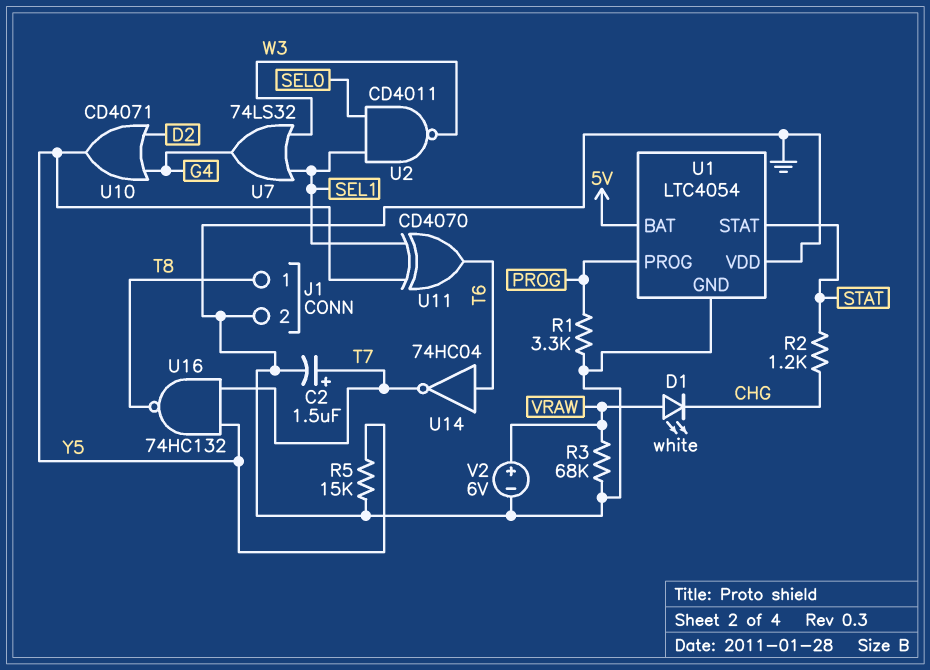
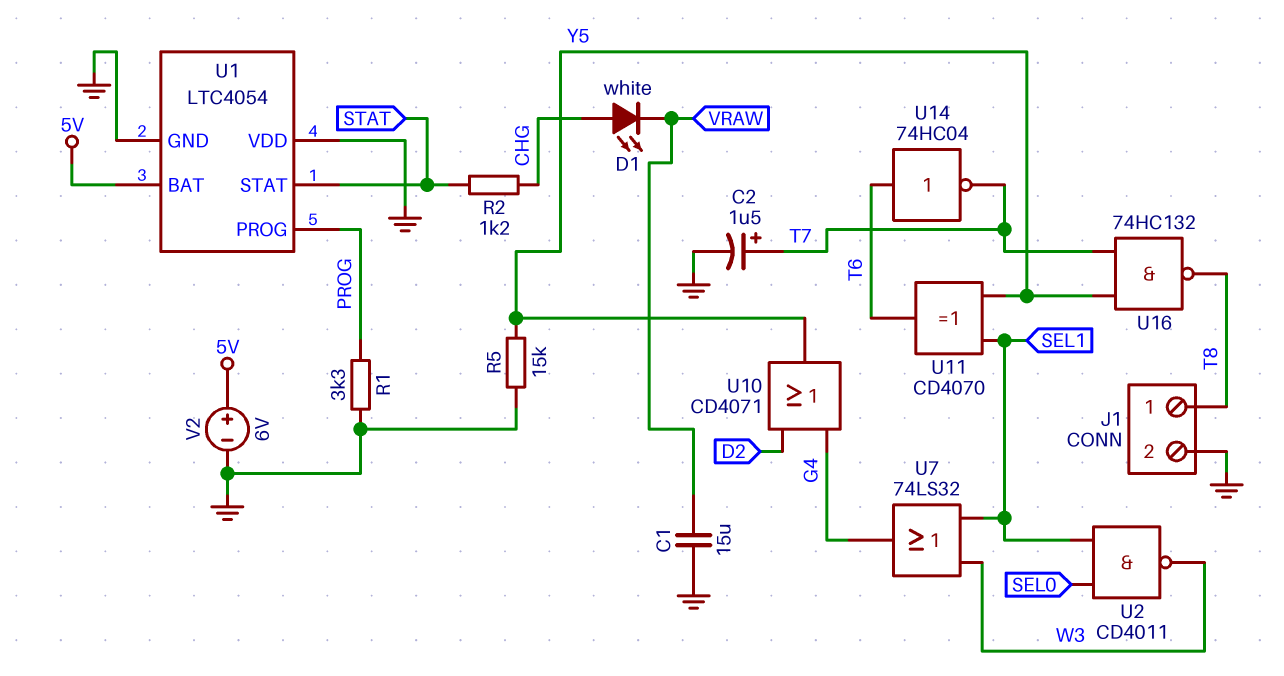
C1: none -> 15uF (GND, VRAW)
D1: LED white (A VRAW, K CHG) -> LED white (A CHG, K VRAW)
R3: 68k (GND, VRAW) -> none
V2: 6V (plus VRAW, minus GND) -> 6V (plus 5V, minus GND)

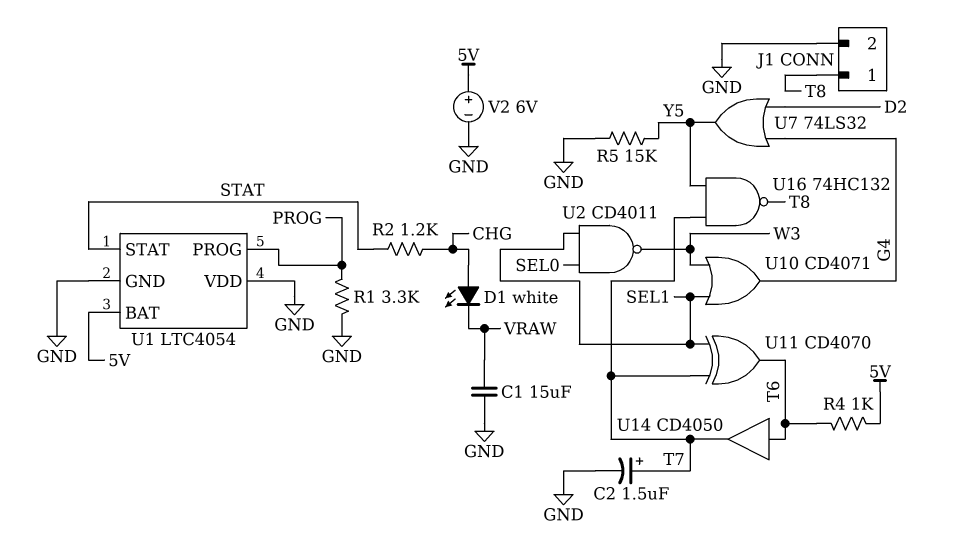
R4: none -> 1k (5V, T6)
U7: OR 74LS32 (in SEL1, in W3, out G4) -> OR 74LS32 (in D2, in G4, out Y5)
U10: OR CD4071 (in D2, in G4, out Y5) -> OR CD4071 (in SEL1, in W3, out G4)
U11: XOR CD4070 (in SEL1, in Y5, out T6) -> XOR CD4070 (in SEL1, in T7, out T6)
U14: NOT 74HC04 (in T6, out T7) -> buffer CD4050 (in T6, out T7)

